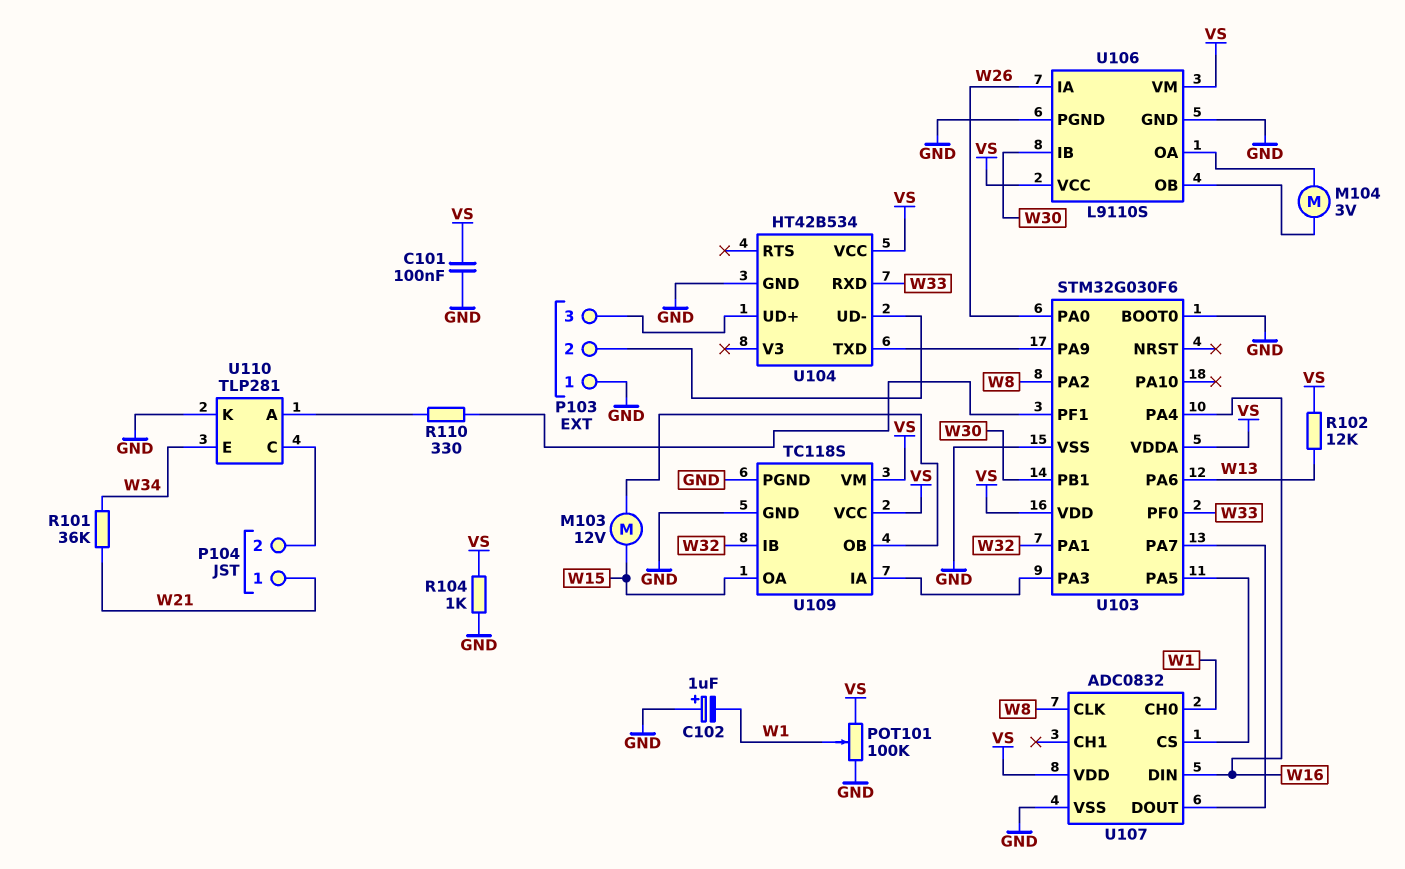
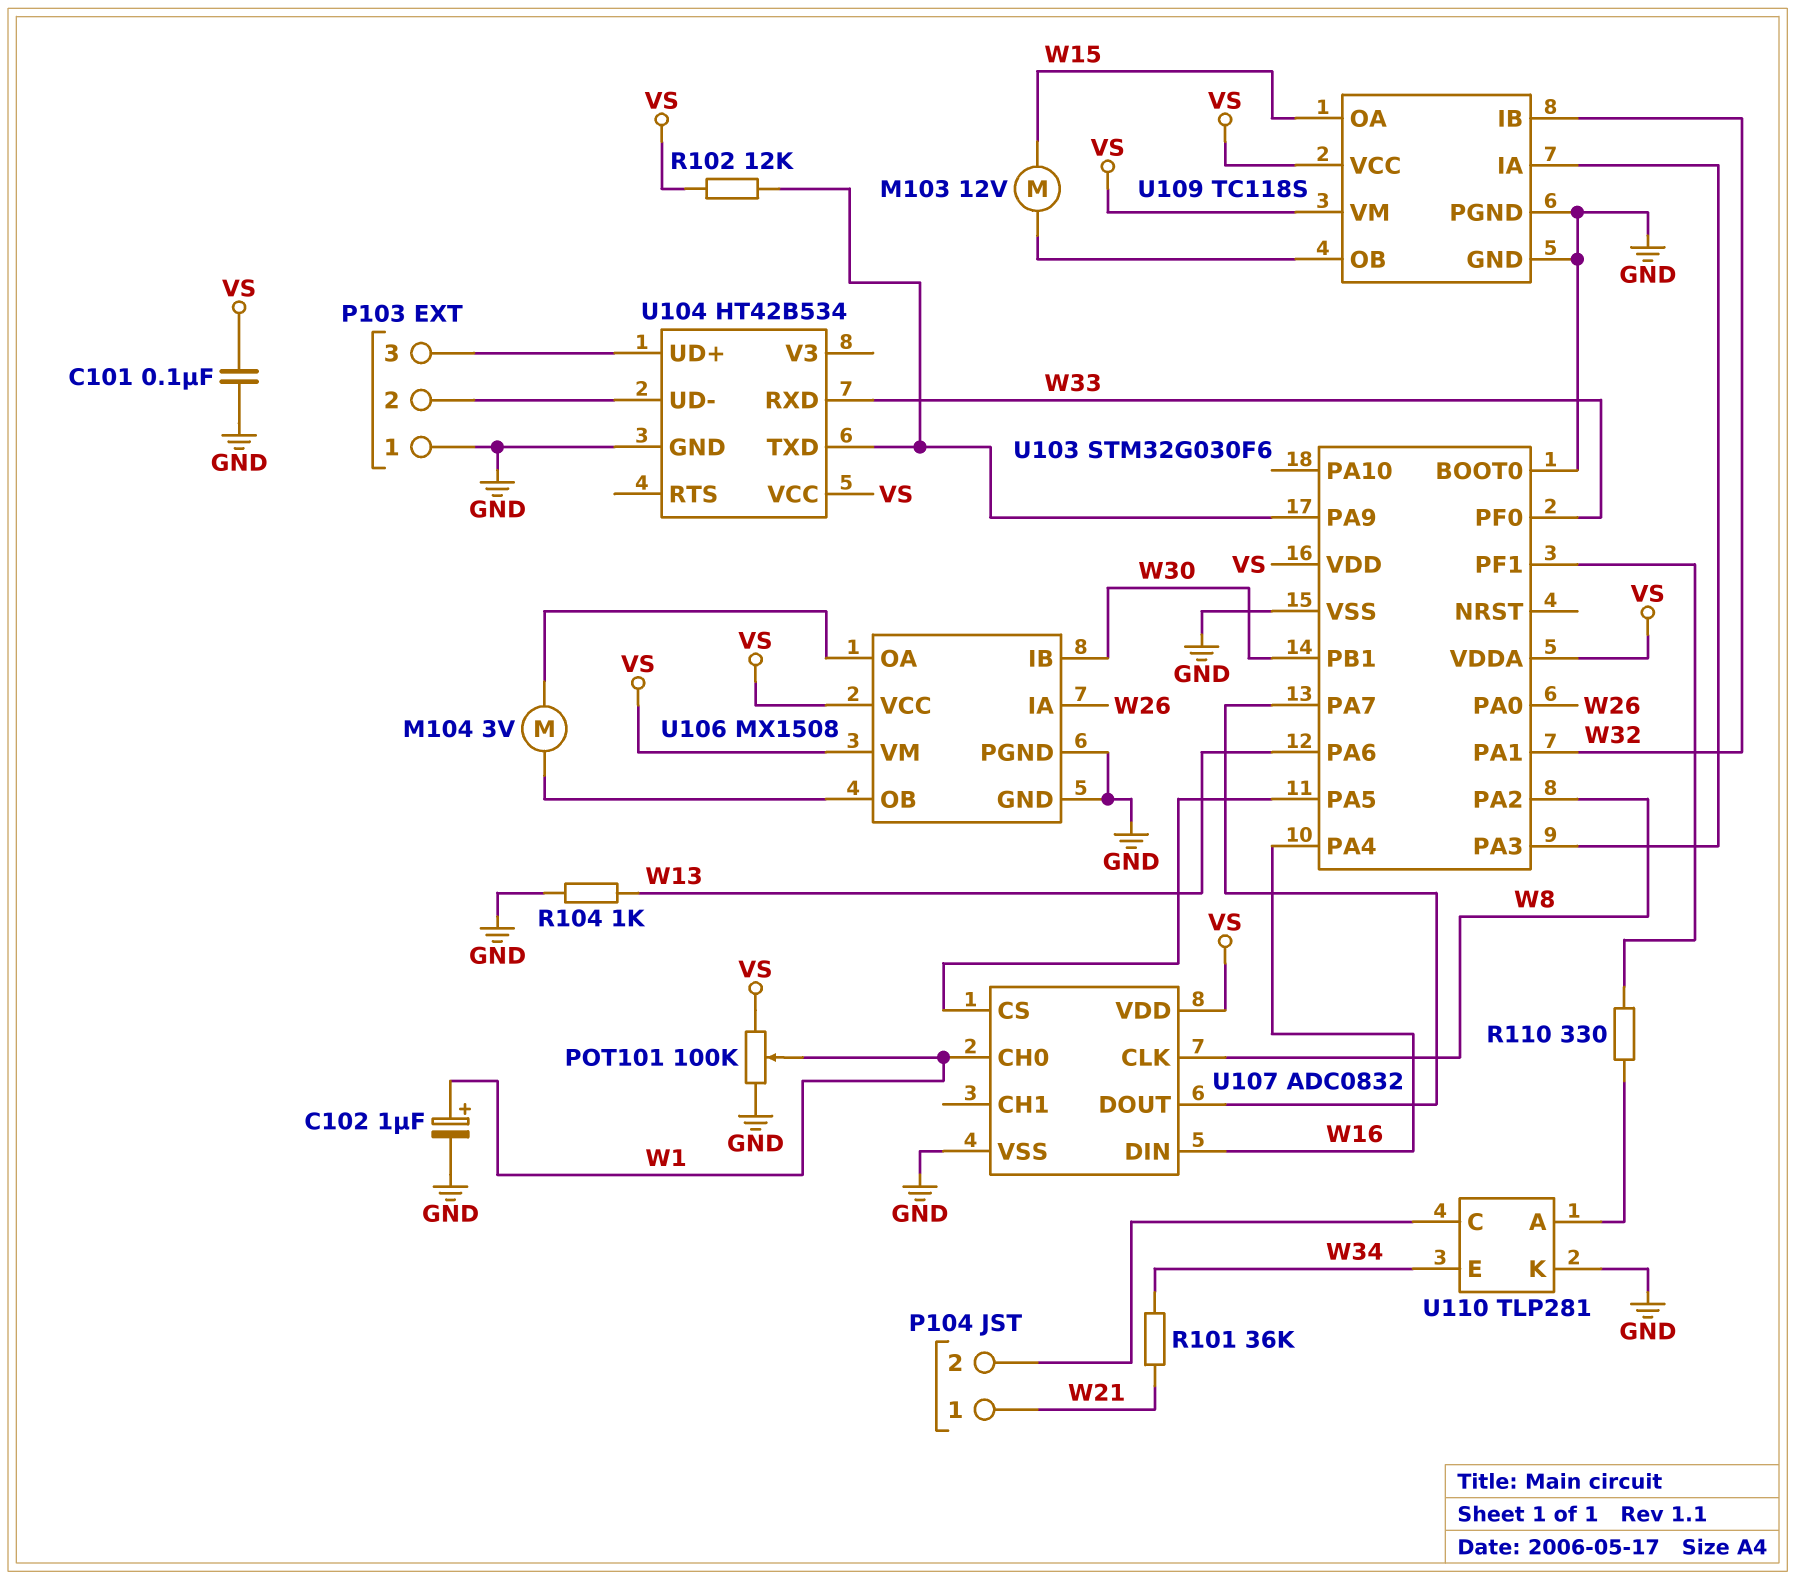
C102: 1uF (plus GND, minus W1) -> 1uF (plus W1, minus GND)
R102: 12k (VS, W13) -> 12k (U103/PA9, VS)
R104: 1k (GND, VS) -> 1k (GND, W13)
U106: L9110S -> MX1508

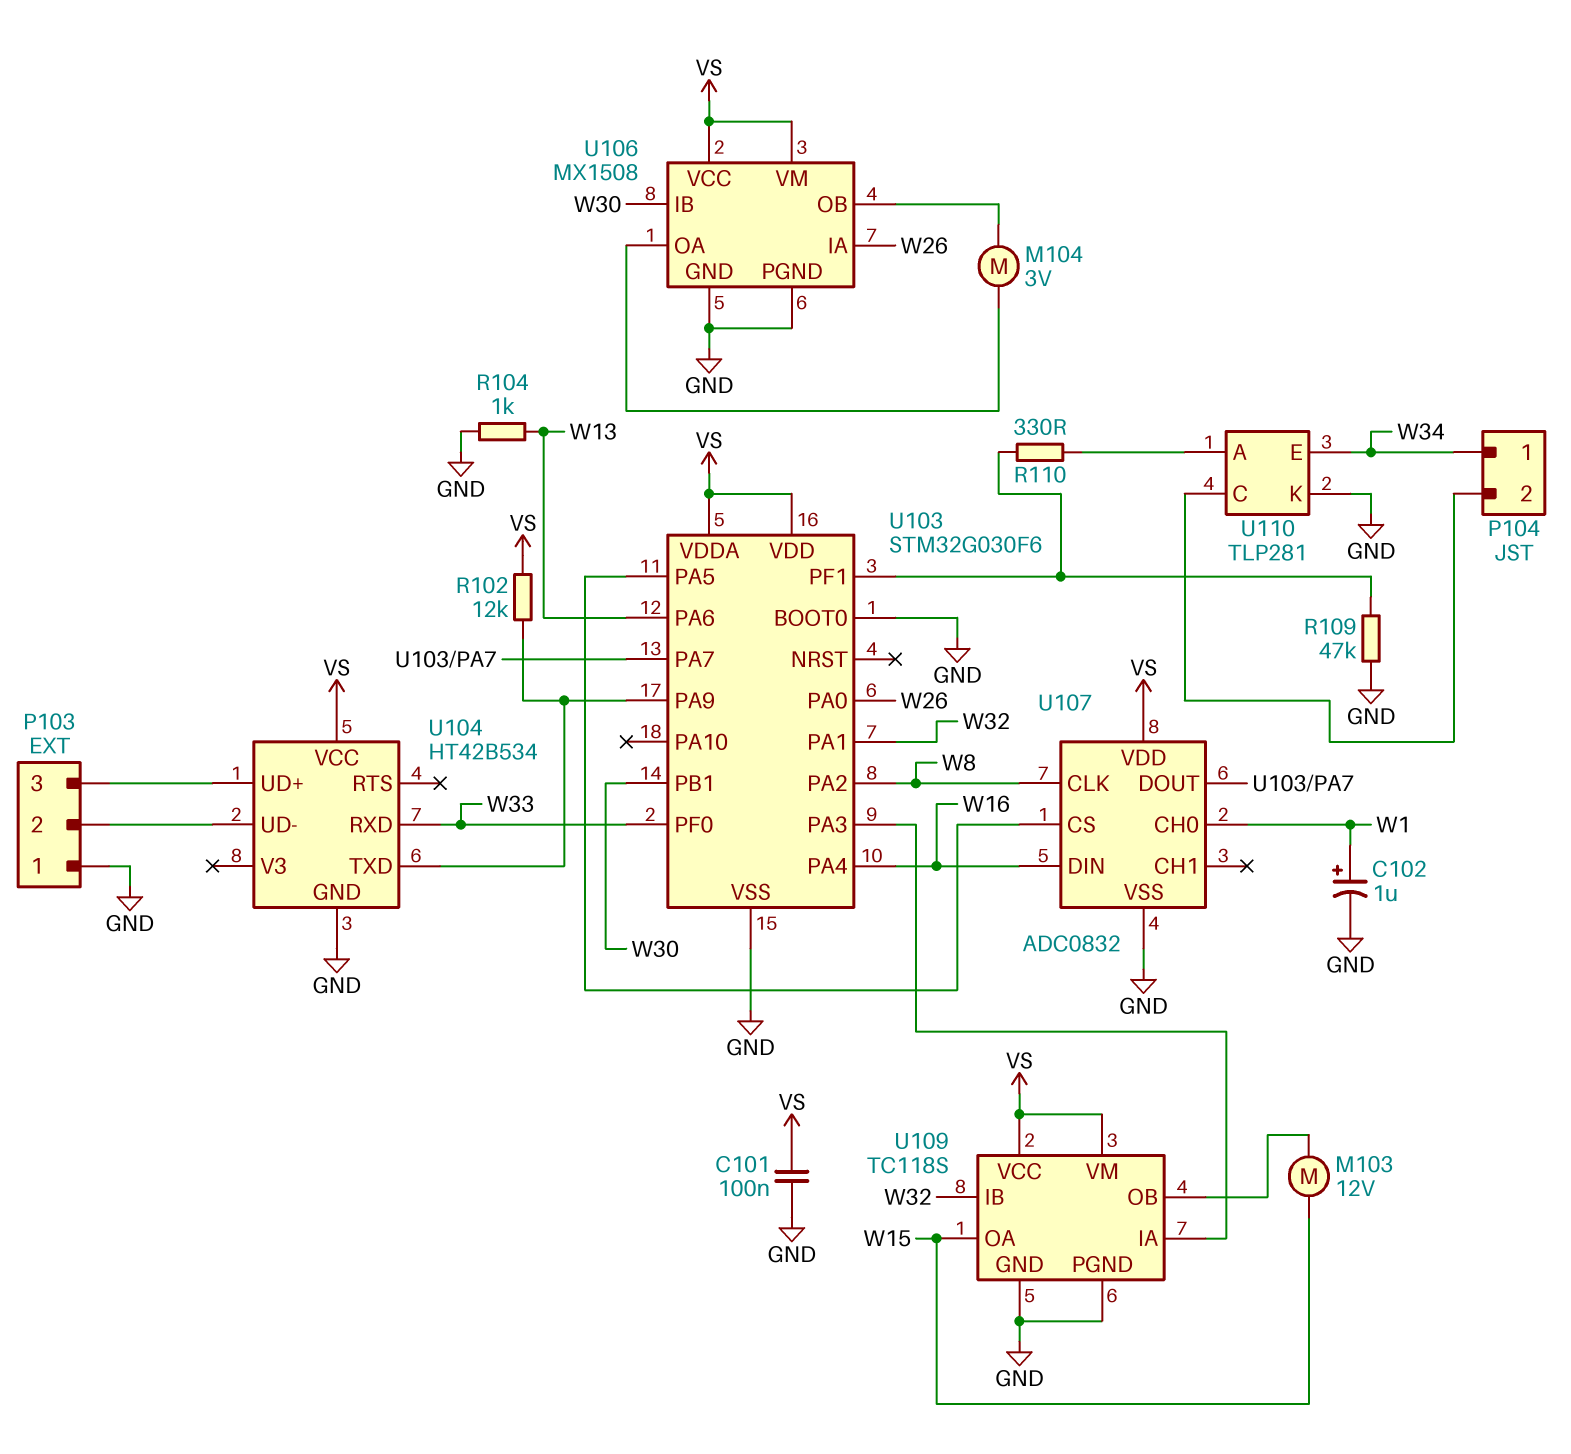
P104 pin 1: W21 -> W34
POT101: 100k (GND, VS, wiper W1) -> none
R101: 36k (W21, W34) -> none
R109: none -> 47k (GND, U103/PF1)

